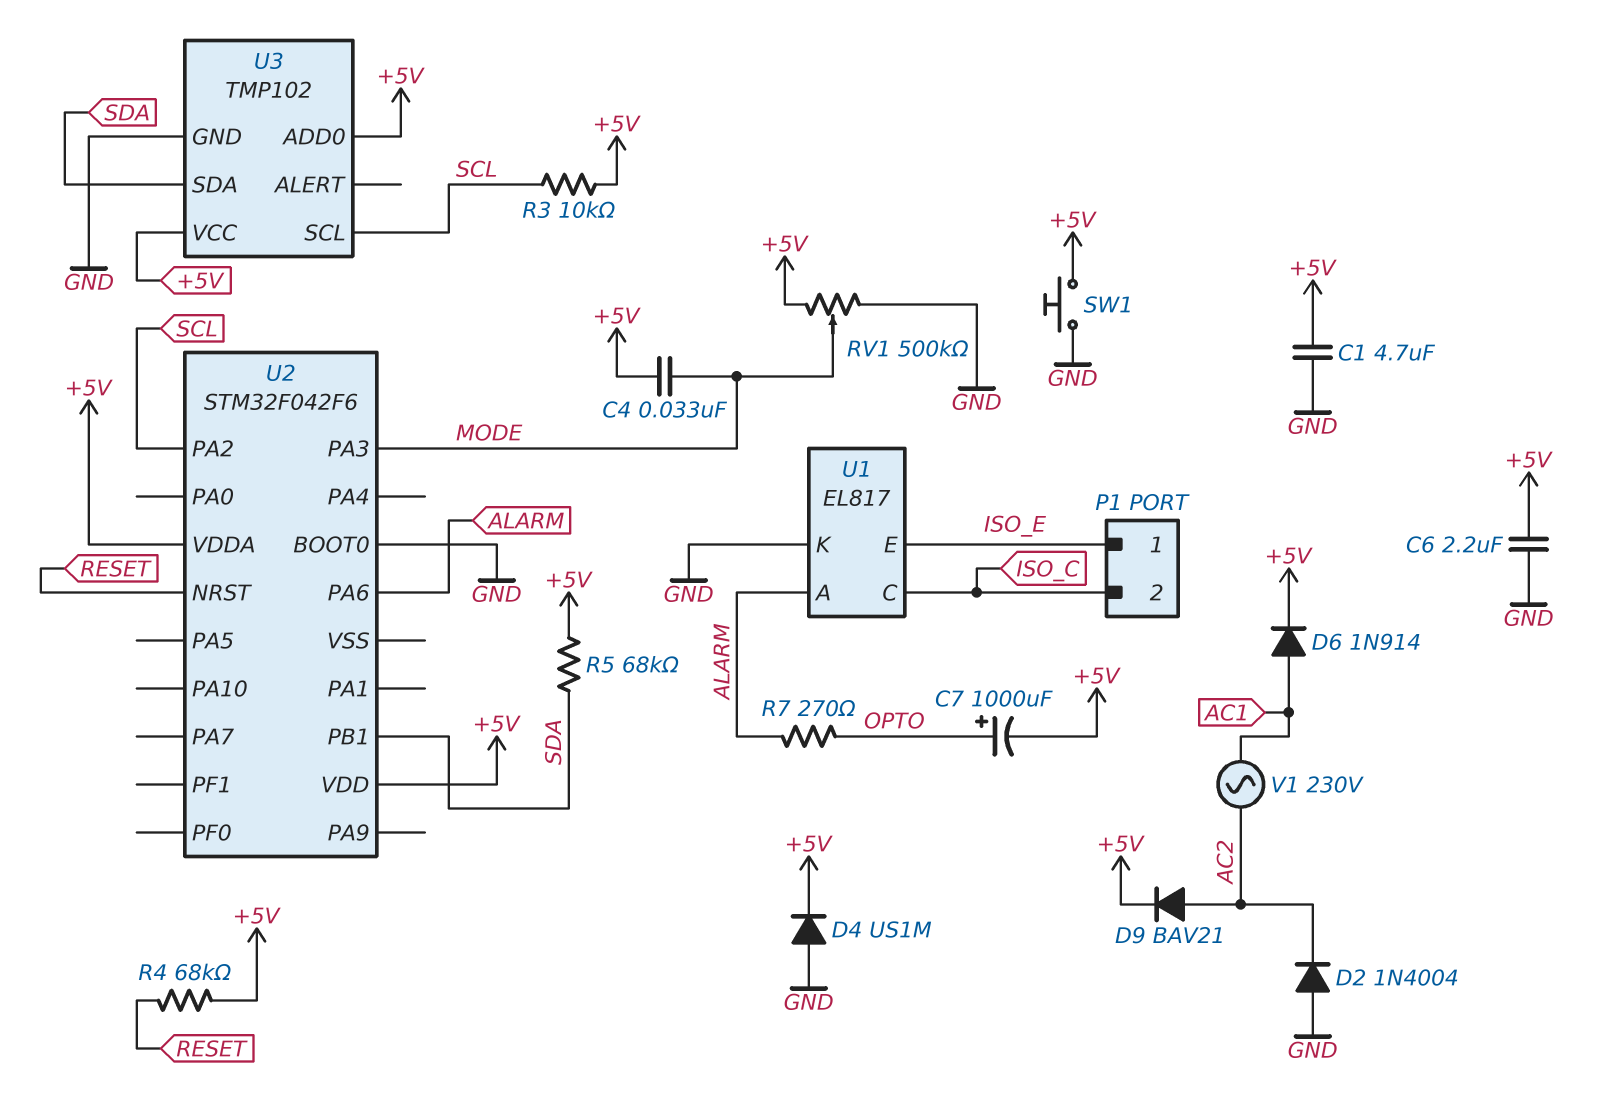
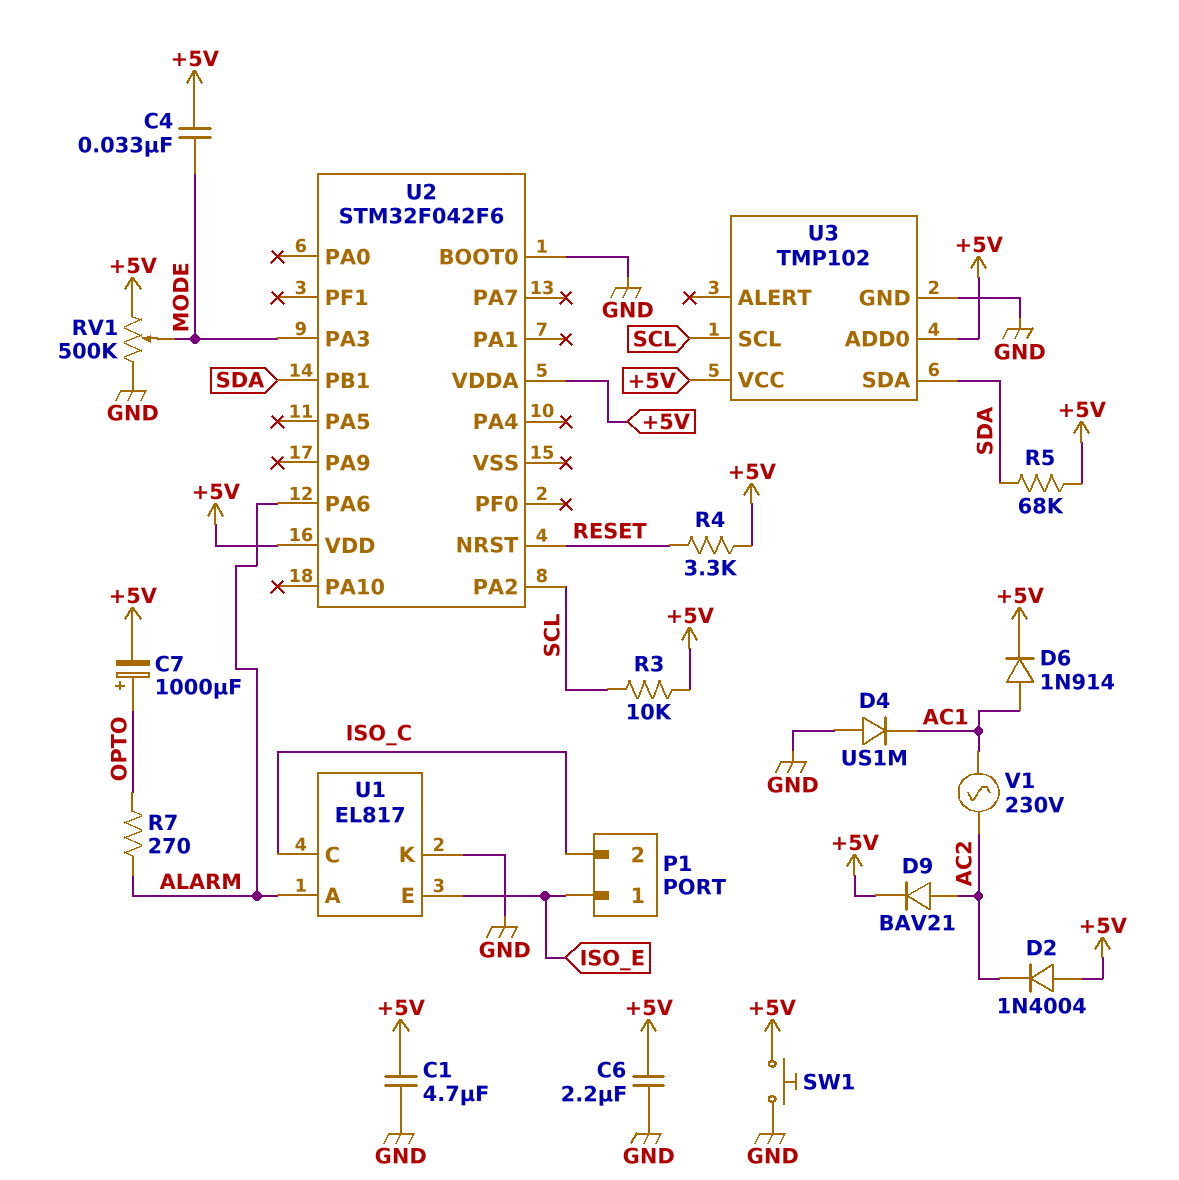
D2: diode 1N4004 (A GND, K AC2) -> diode 1N4004 (A +5V, K AC2)
D4: diode US1M (A GND, K +5V) -> diode US1M (A GND, K AC1)
R4: 68k (+5V, RESET) -> 3.3k (+5V, RESET)

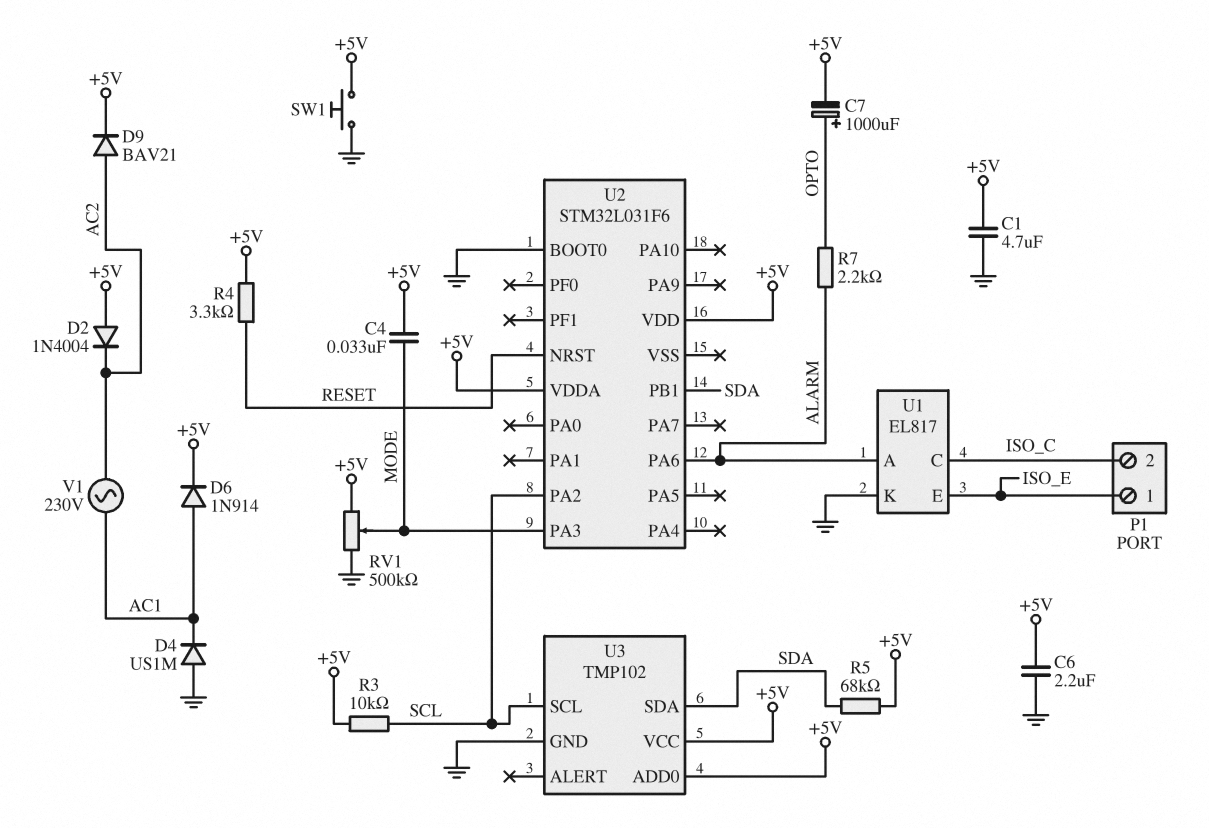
R7: 270 (ALARM, OPTO) -> 2.2k (ALARM, OPTO)
U2: STM32F042F6 -> STM32L031F6

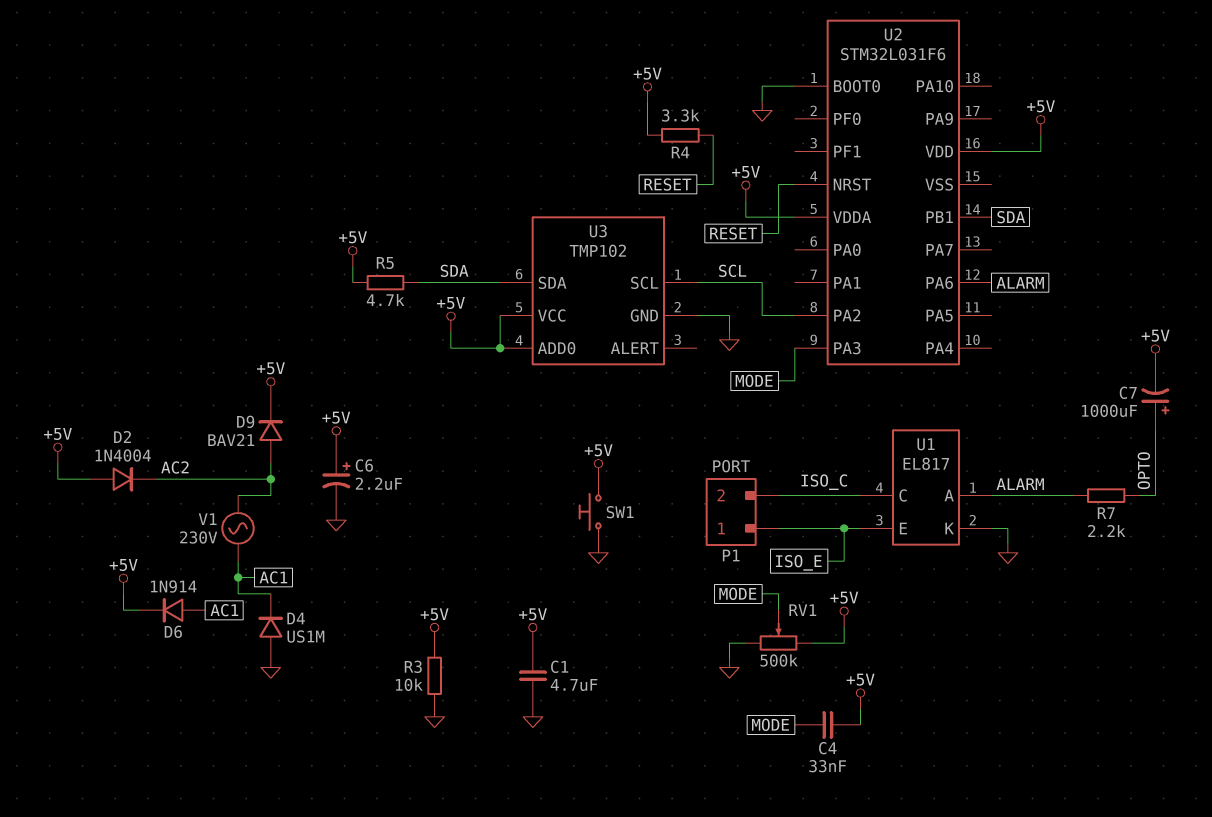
C6: 2.2uF (+5V, GND) -> 2.2uF (plus +5V, minus GND)
R3: 10k (+5V, SCL) -> 10k (+5V, GND)
R5: 68k (+5V, SDA) -> 4.7k (+5V, SDA)

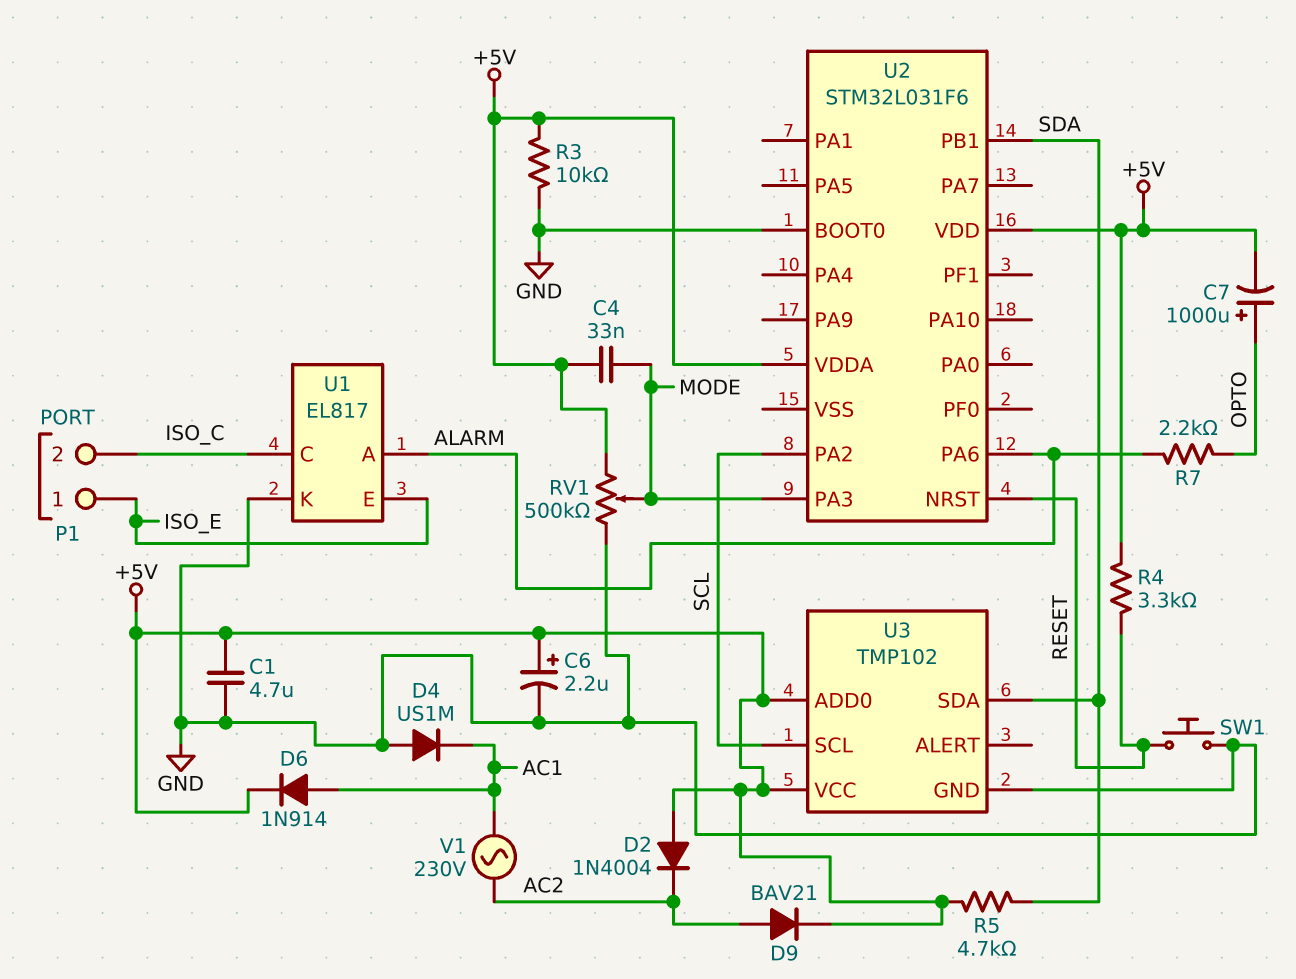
SW1: button (+5V, GND) -> button (GND, RESET)

